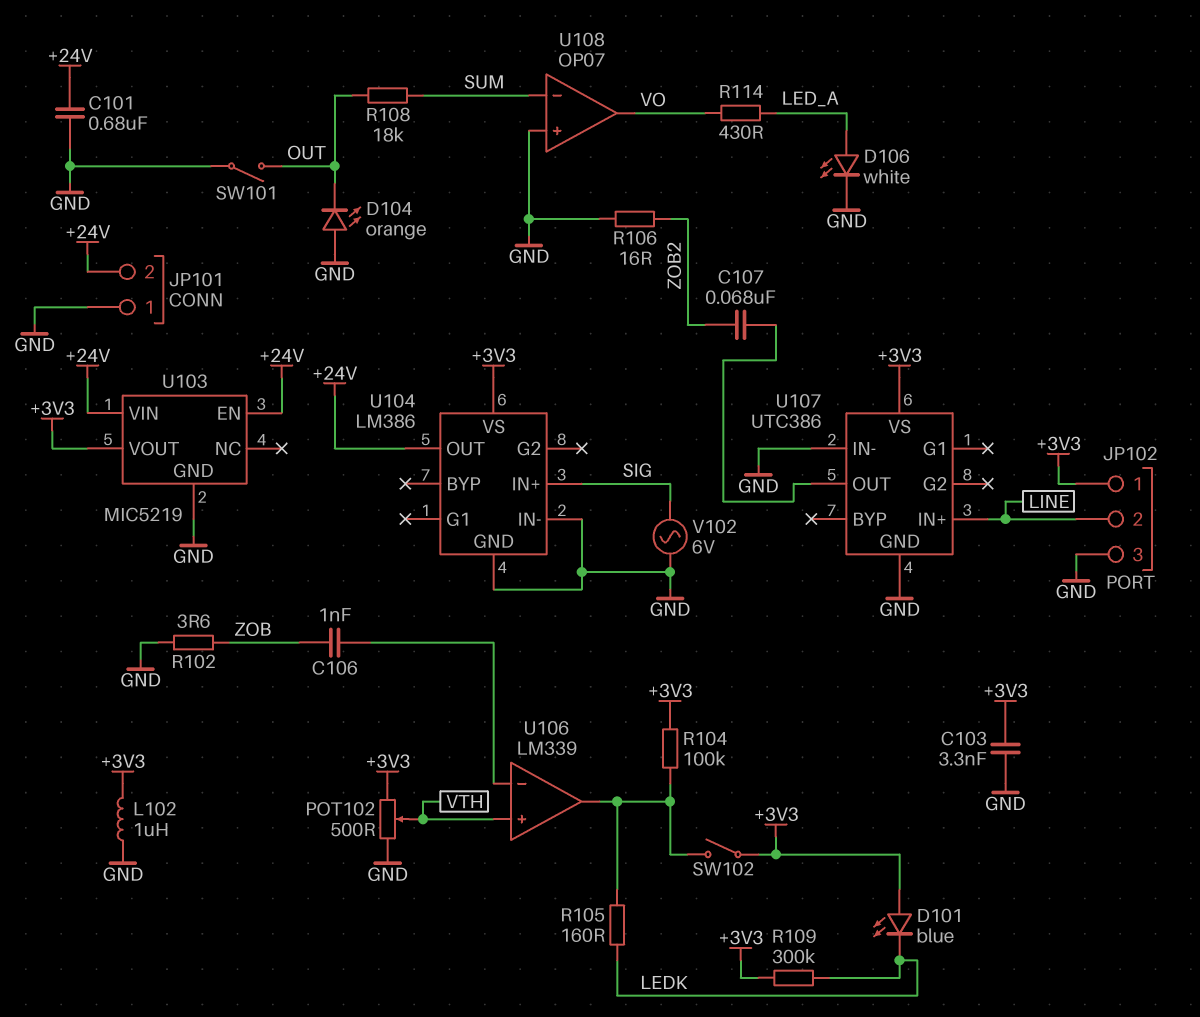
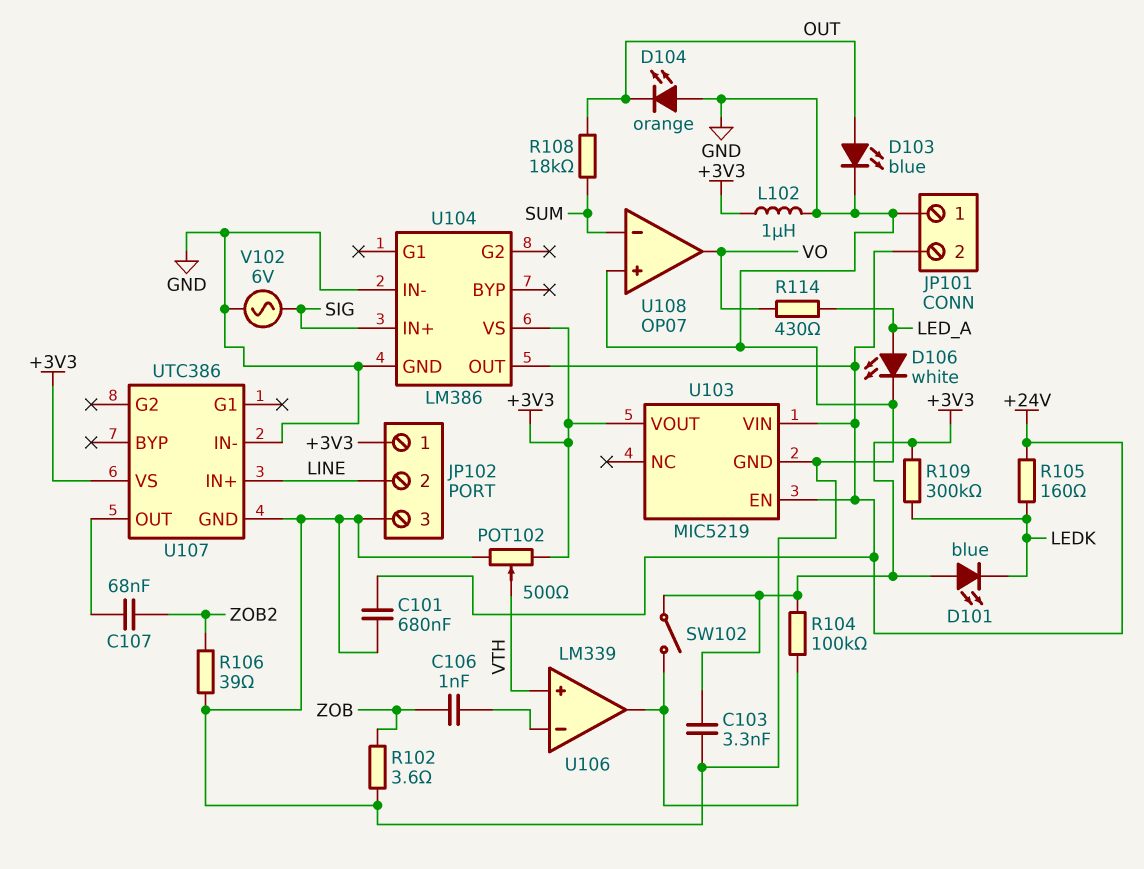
D103: none -> LED blue (A OUT, K GND)
R105: 160 (LEDK, U106/out) -> 160 (+24V, LEDK)
R106: 16 (GND, ZOB2) -> 39 (GND, ZOB2)
SW101: switch (GND, OUT) -> none

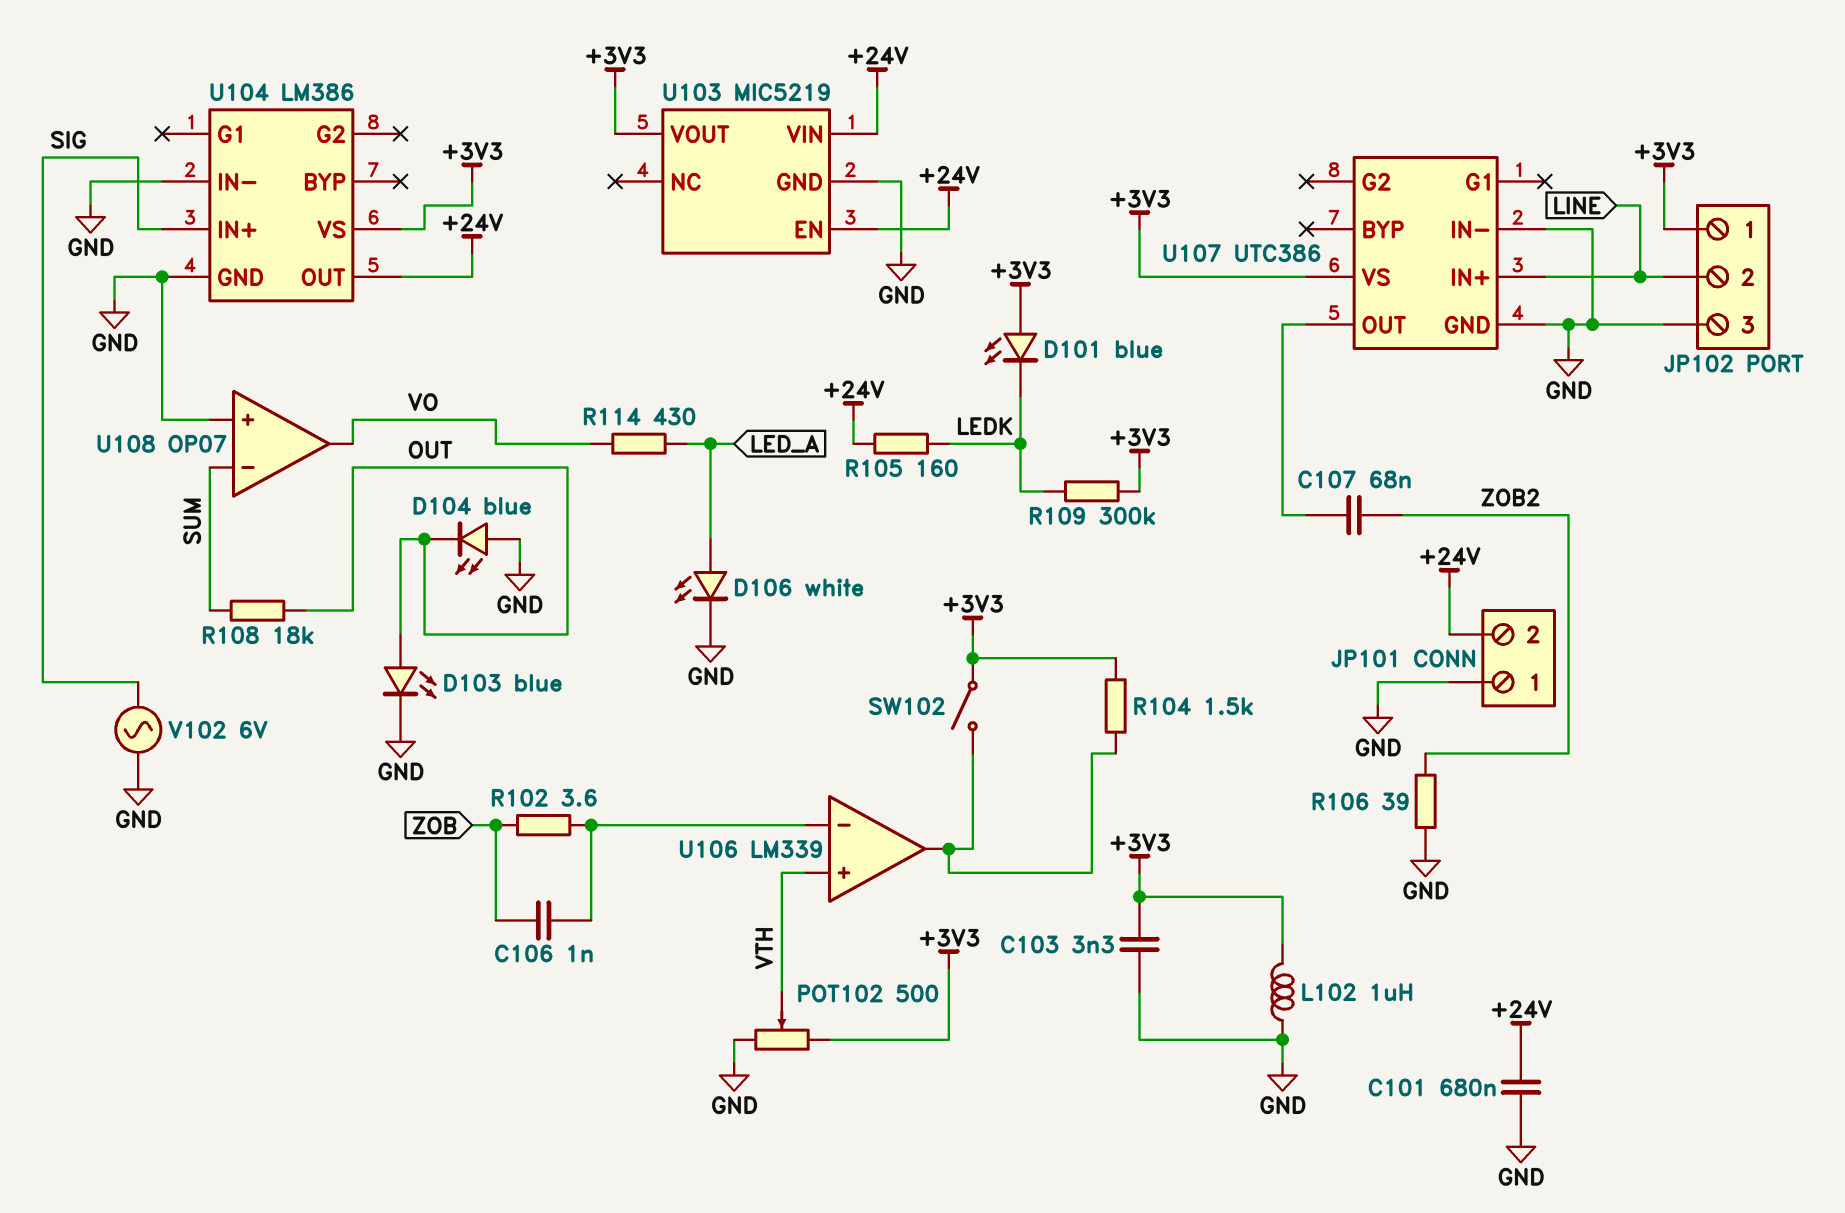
D104: LED orange (A GND, K OUT) -> LED blue (A GND, K OUT)
R102: 3.6 (GND, ZOB) -> 3.6 (U106/in-, ZOB)
R104: 100k (+3V3, U106/out) -> 1.5k (+3V3, U106/out)

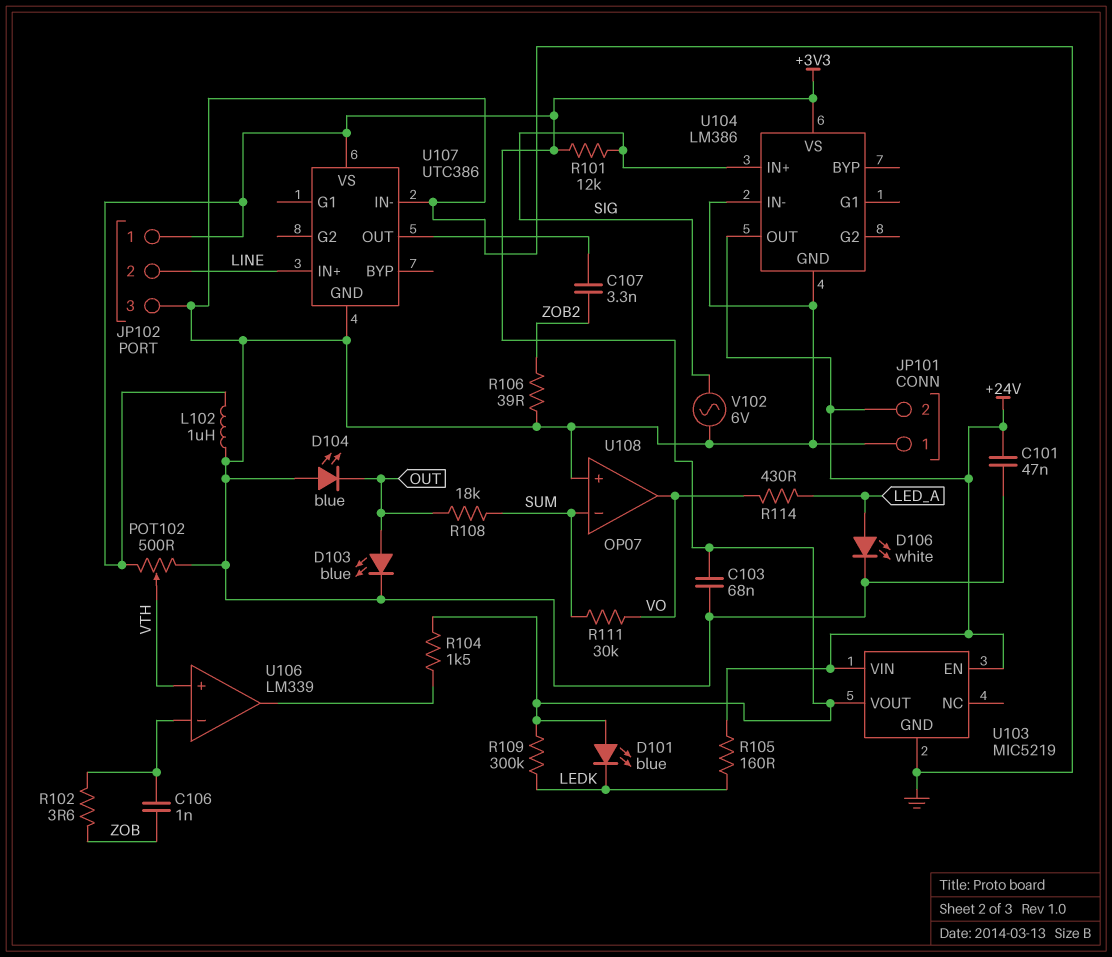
C101: 680nF (+24V, GND) -> 47nF (+24V, GND)
C103: 3.3nF (+3V3, GND) -> 68nF (+3V3, GND)
C107: 68nF (U107/OUT, ZOB2) -> 3.3nF (U107/OUT, ZOB2)
R101: none -> 12k (+3V3, SIG)
R111: none -> 30k (SUM, VO)
SW102: switch (+3V3, U106/out) -> none

